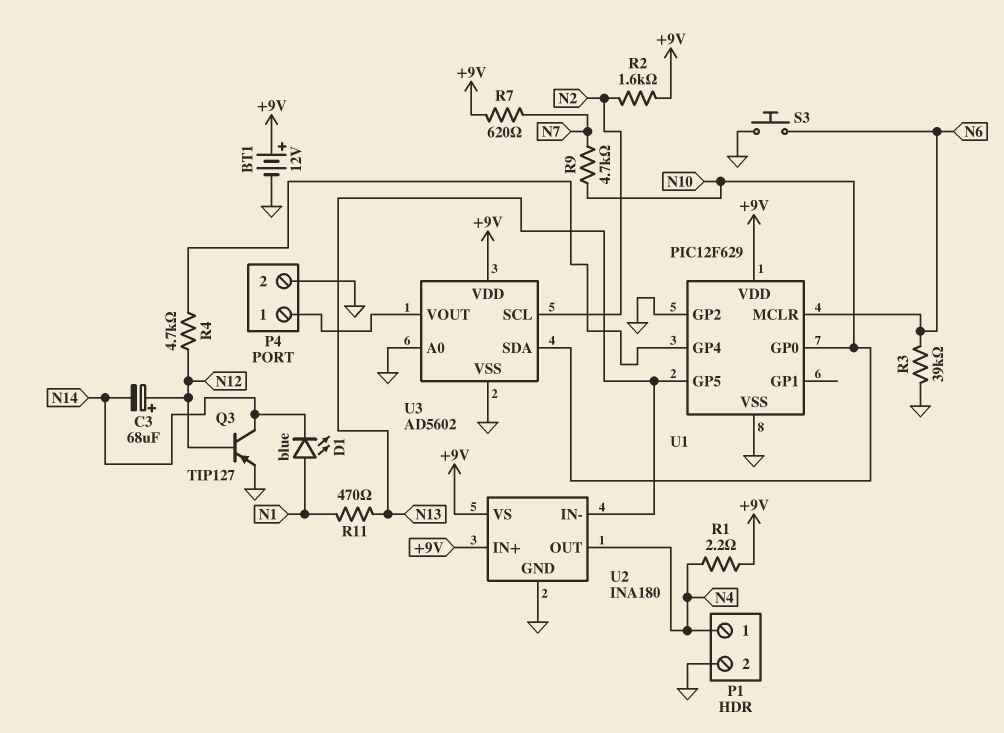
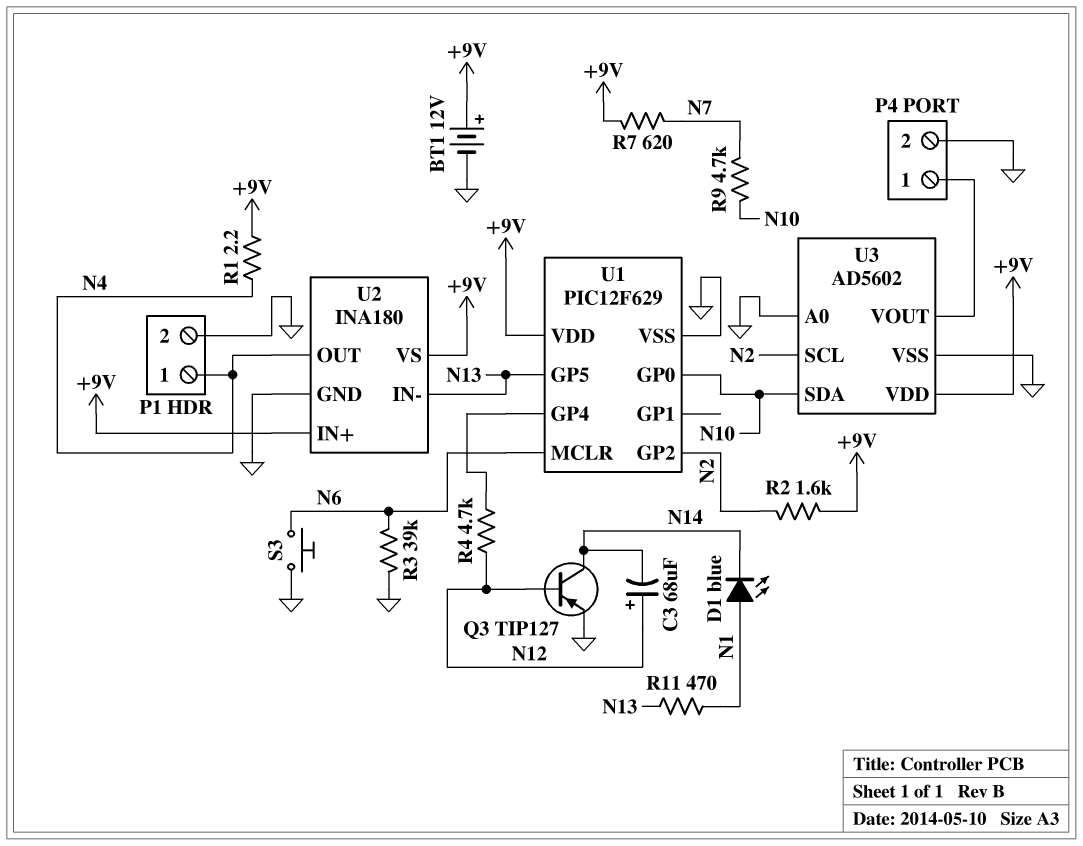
U1 pin GP2: GND -> N2

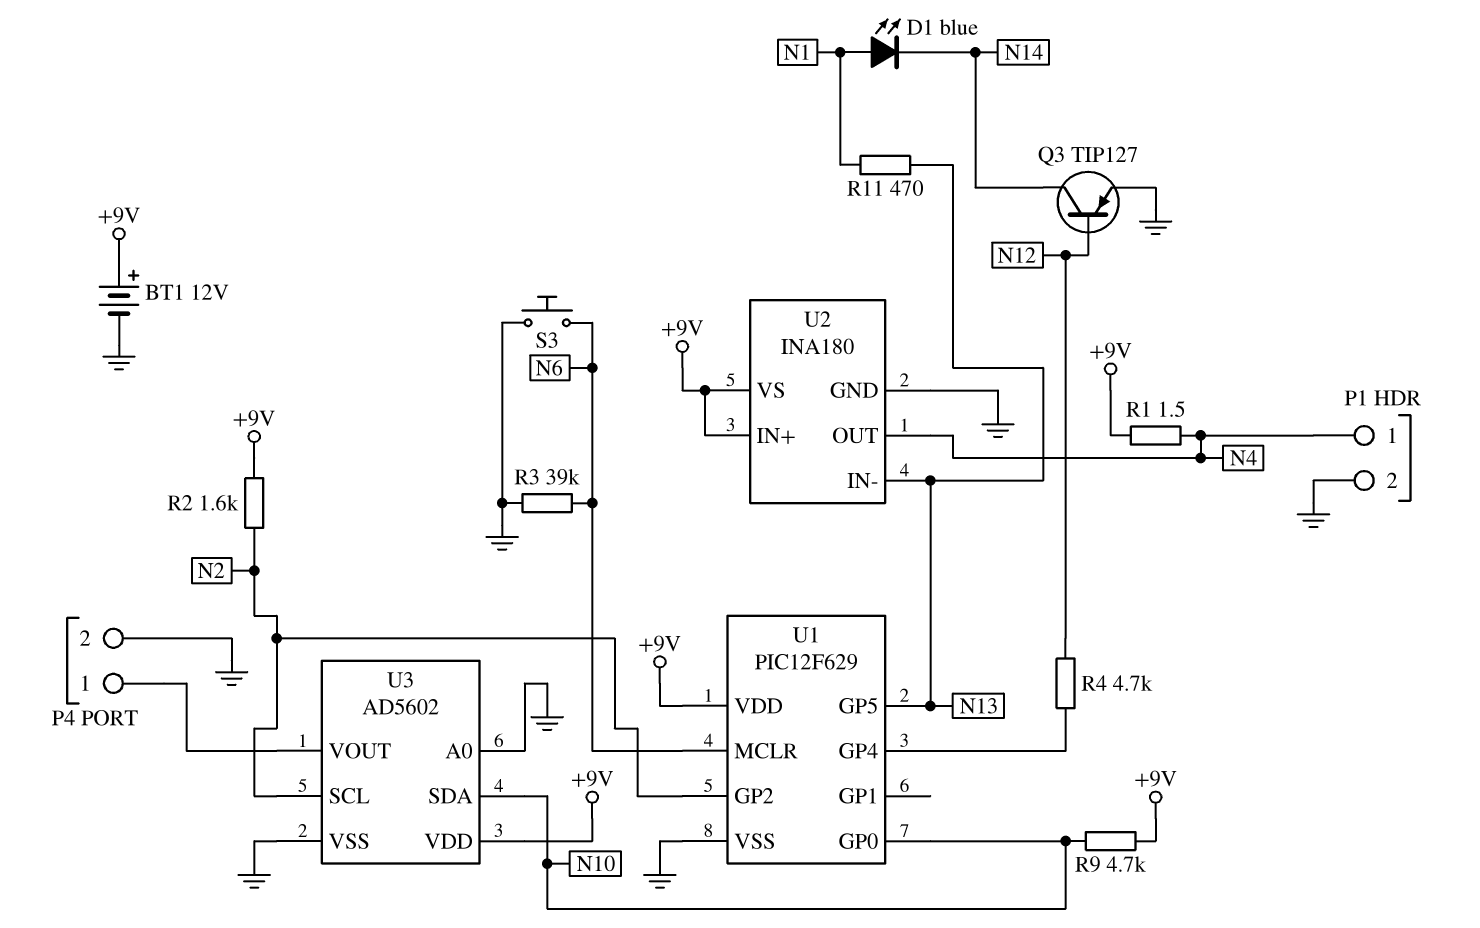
C3: 68uF (plus N12, minus N14) -> none
R1: 2.2 (+9V, N4) -> 1.5 (+9V, N4)
R7: 620 (+9V, N7) -> none
R9: 4.7k (N7, N10) -> 4.7k (+9V, N10)

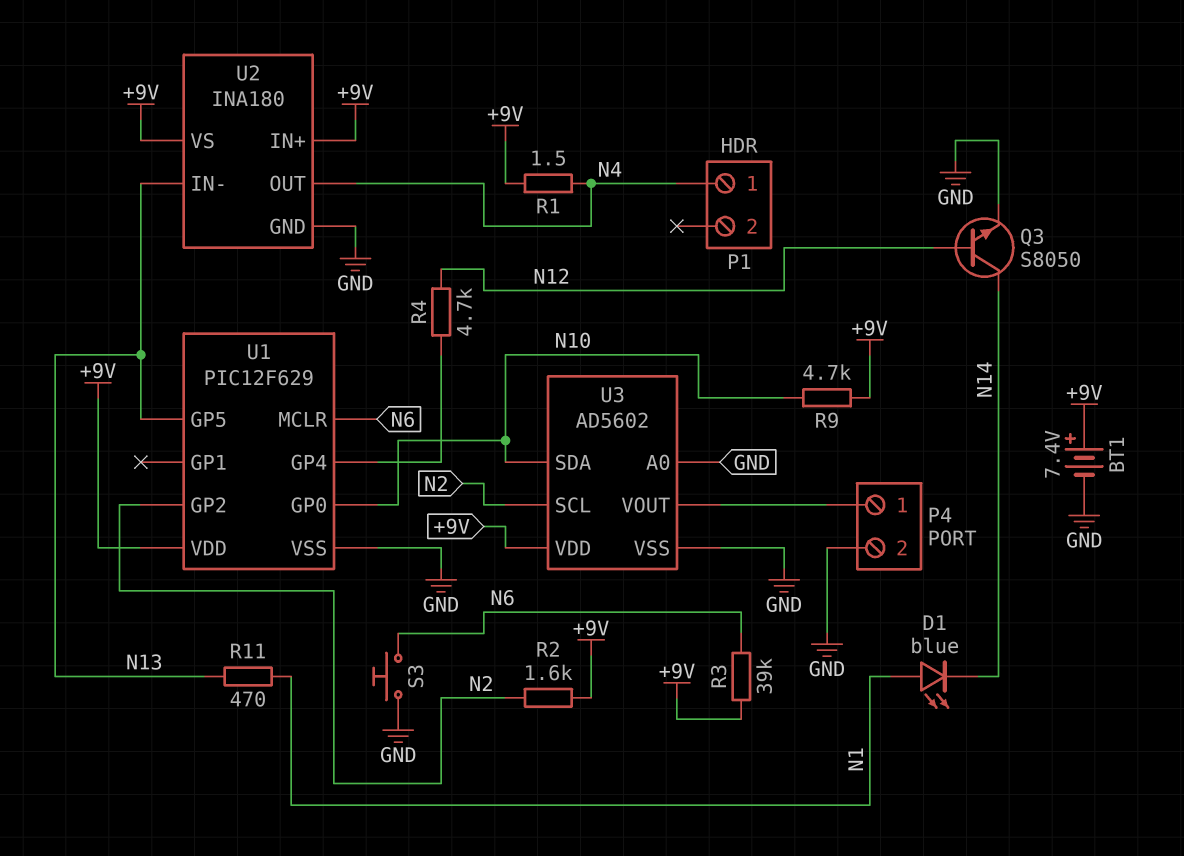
BT1: 12V (plus +9V, minus GND) -> 7.4V (plus +9V, minus GND)
P1 pin 2: GND -> none
Q3: PNP TIP127 (B N12, C N14, E GND) -> NPN S8050 (B N12, C N14, E GND)
R3: 39k (GND, N6) -> 39k (+9V, N6)

